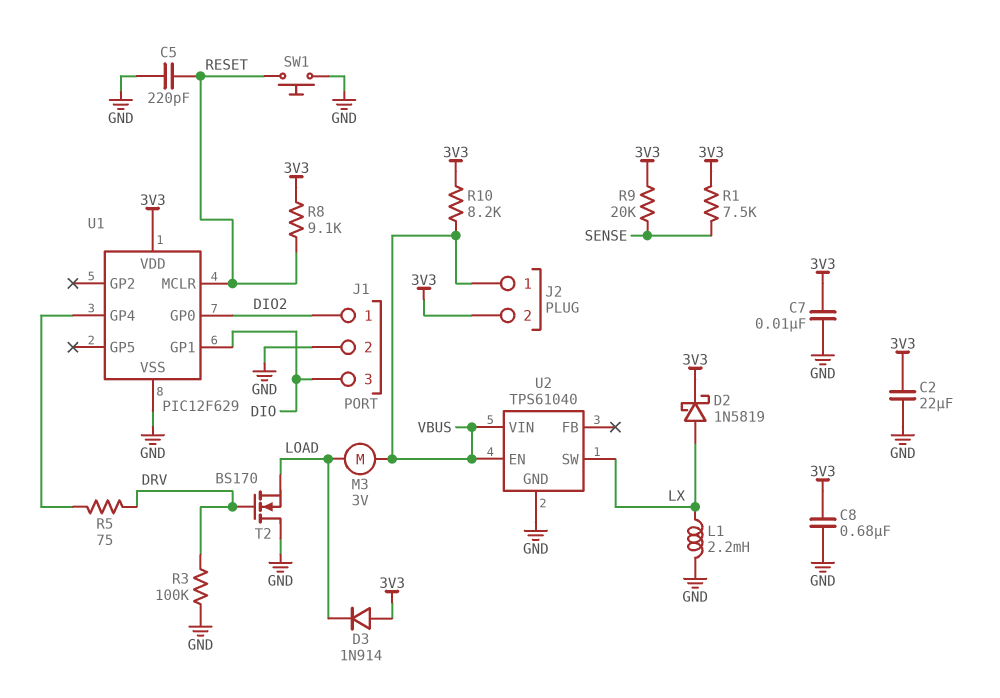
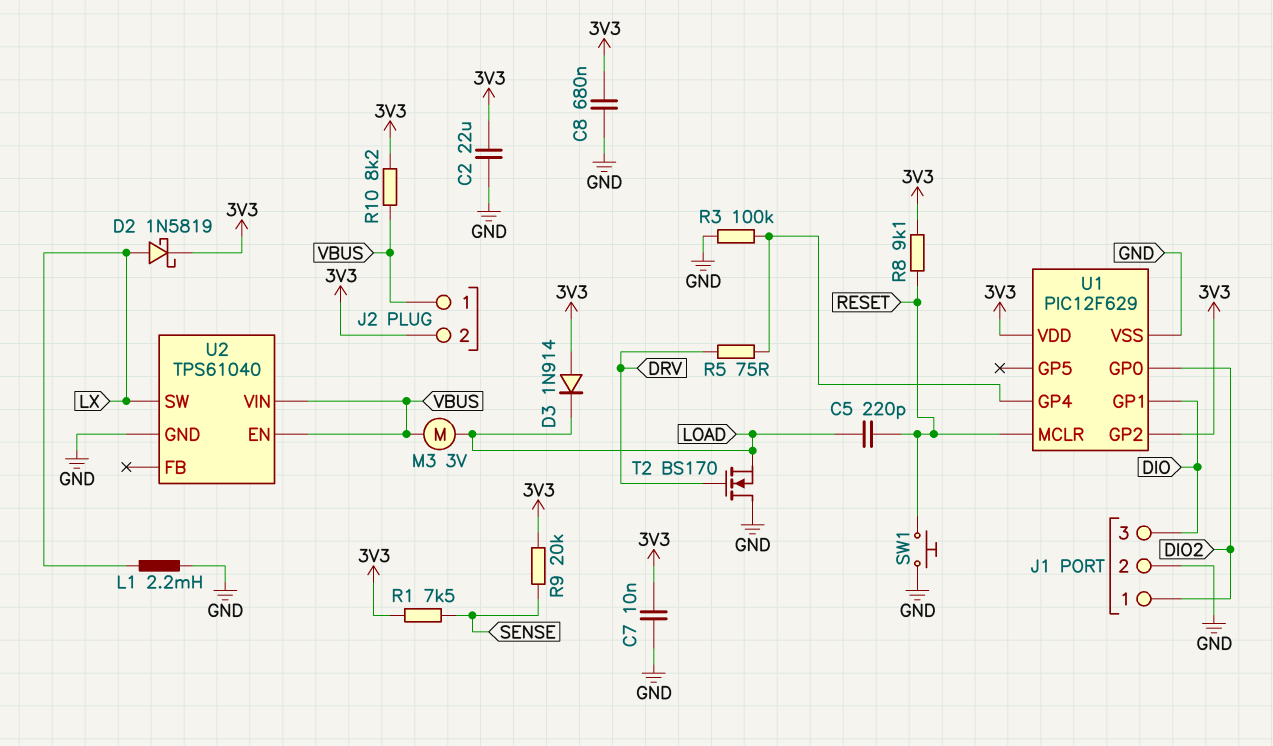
C5: 220pF (GND, RESET) -> 220pF (LOAD, RESET)
R3: 100k (DRV, GND) -> 100k (GND, U1/GP4)
U1 pin GP2: none -> 3V3

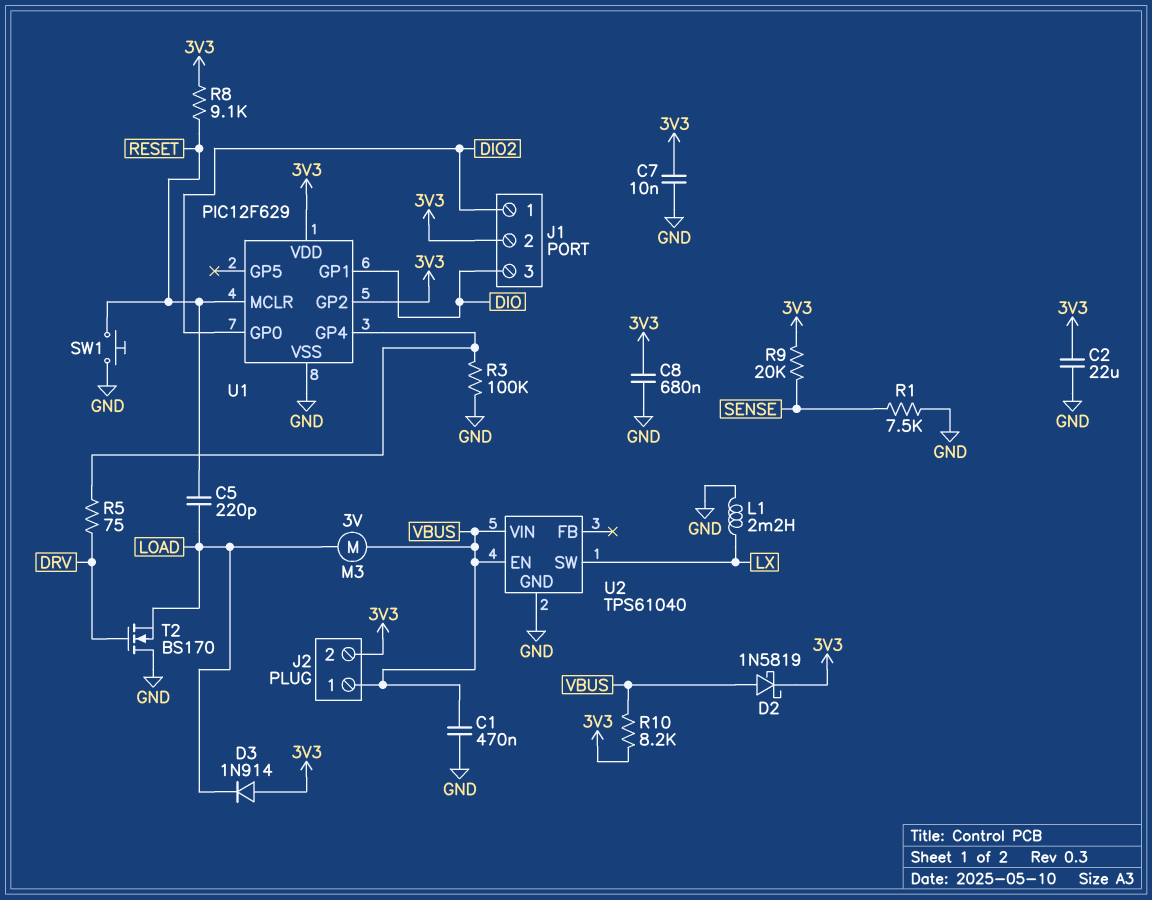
C1: none -> 470nF (GND, VBUS)
D2: schottky 1N5819 (A LX, K 3V3) -> schottky 1N5819 (A VBUS, K 3V3)
J1 pin 2: GND -> 3V3
R1: 7.5k (3V3, SENSE) -> 7.5k (GND, SENSE)

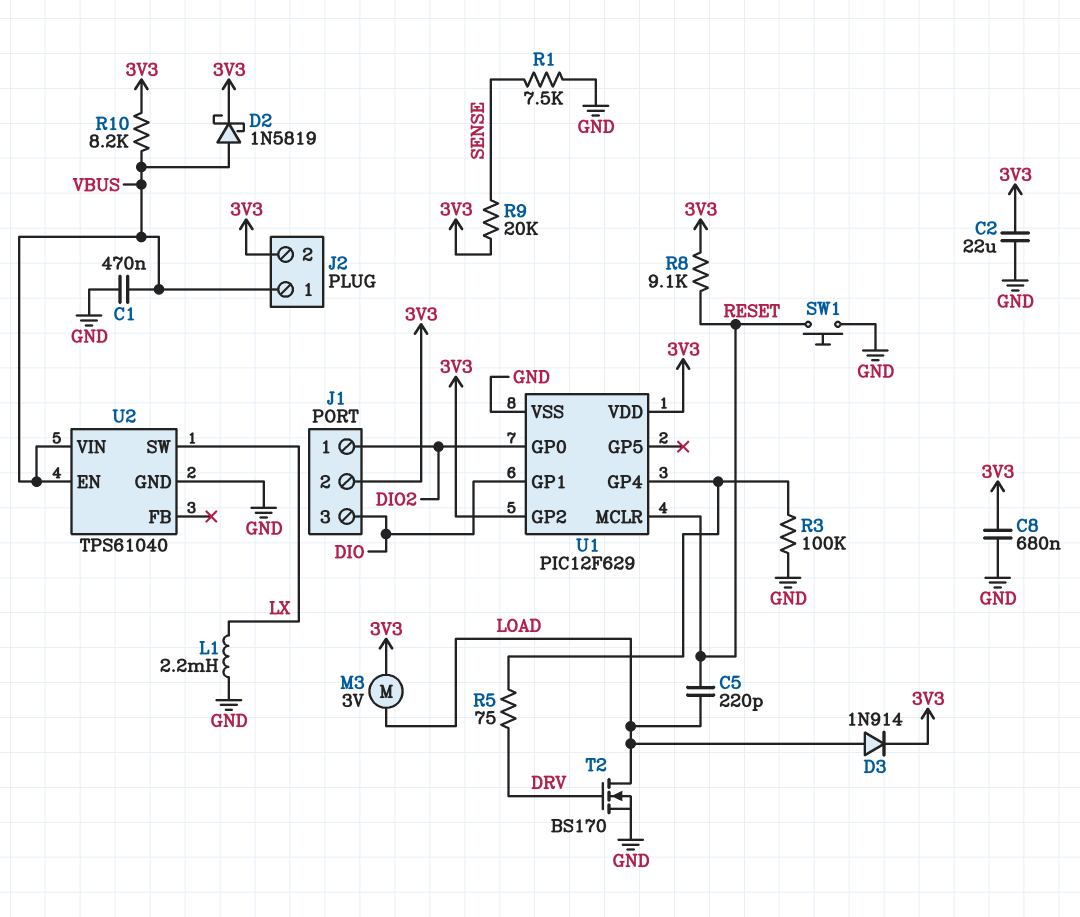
C7: 10nF (3V3, GND) -> none
D3: diode 1N914 (A 3V3, K LOAD) -> diode 1N914 (A LOAD, K 3V3)
M3: motor 3V (LOAD, VBUS) -> motor 3V (3V3, LOAD)
T2: NMOS BS170 (G DRV, D GND, S LOAD) -> NMOS BS170 (G DRV, D LOAD, S GND)

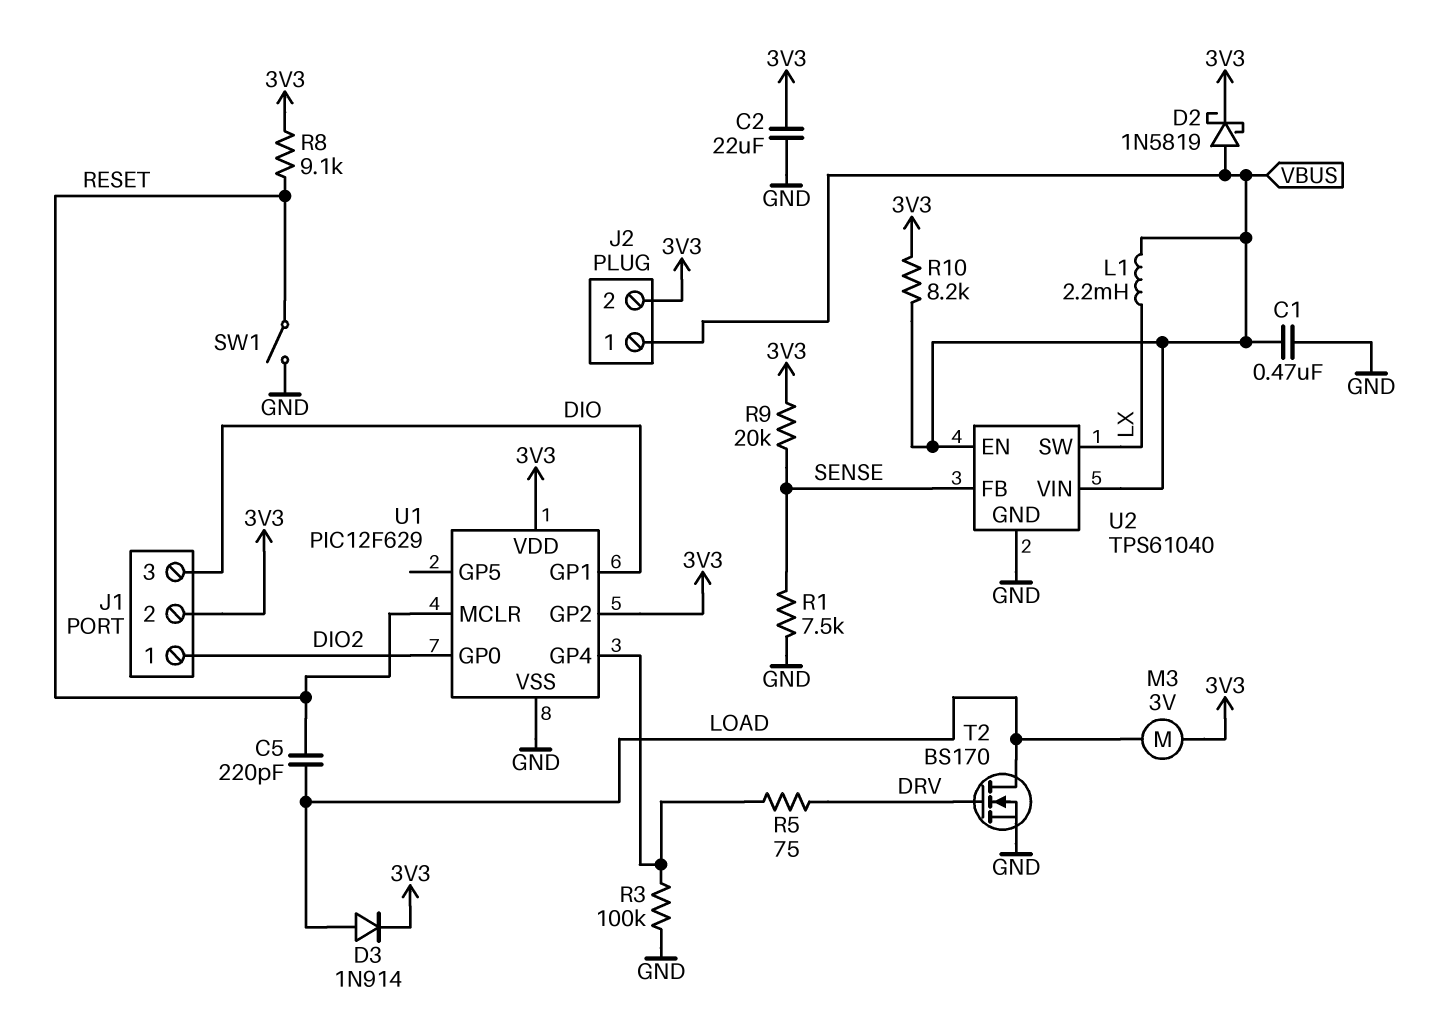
C8: 680nF (3V3, GND) -> none
L1: 2.2mH (GND, LX) -> 2.2mH (LX, VBUS)
SW1: button (GND, RESET) -> switch (GND, RESET)
U2 pin FB: none -> SENSE

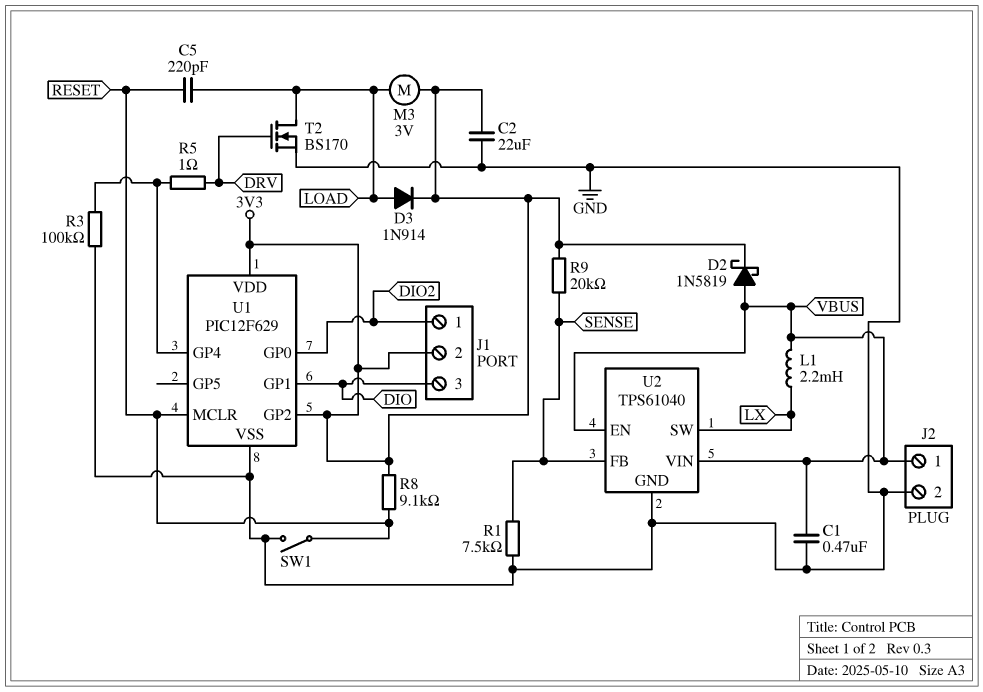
J2 pin 2: 3V3 -> GND
R5: 75 (DRV, U1/GP4) -> 1 (DRV, U1/GP4)
R10: 8.2k (3V3, VBUS) -> none

